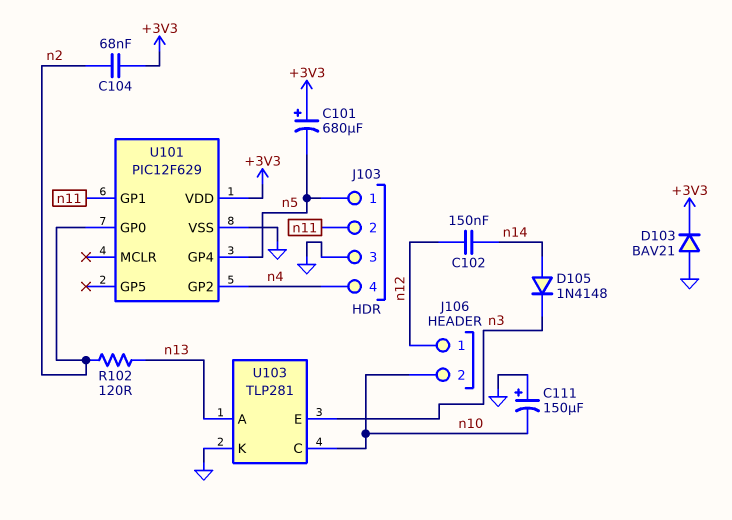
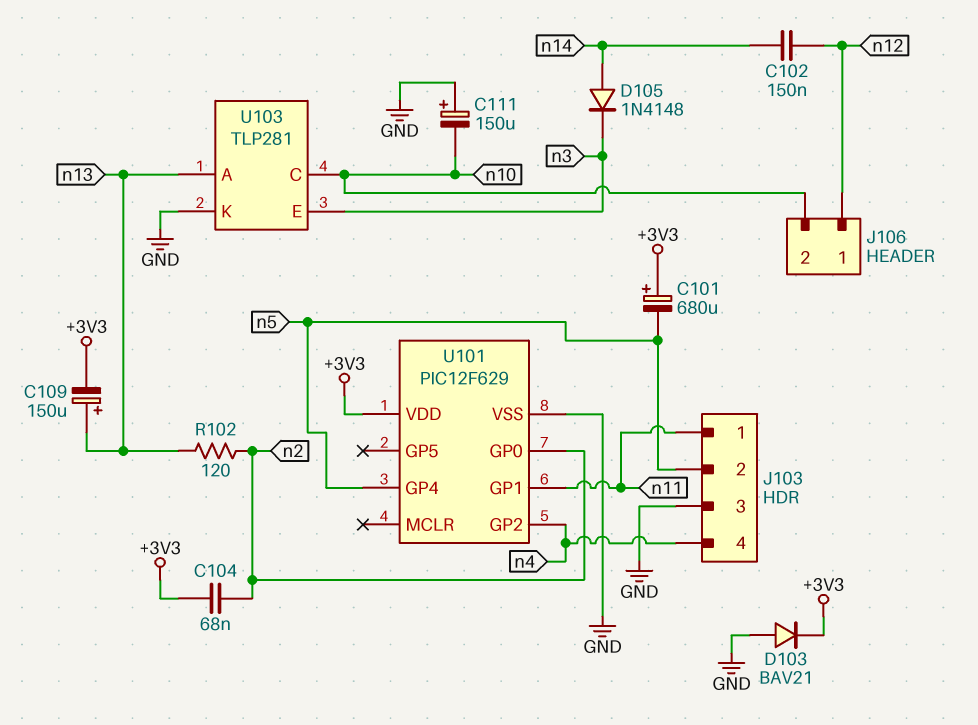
C109: none -> 150uF (plus n13, minus +3V3)
J103 pin 1: n5 -> n11
J103 pin 2: n11 -> n5

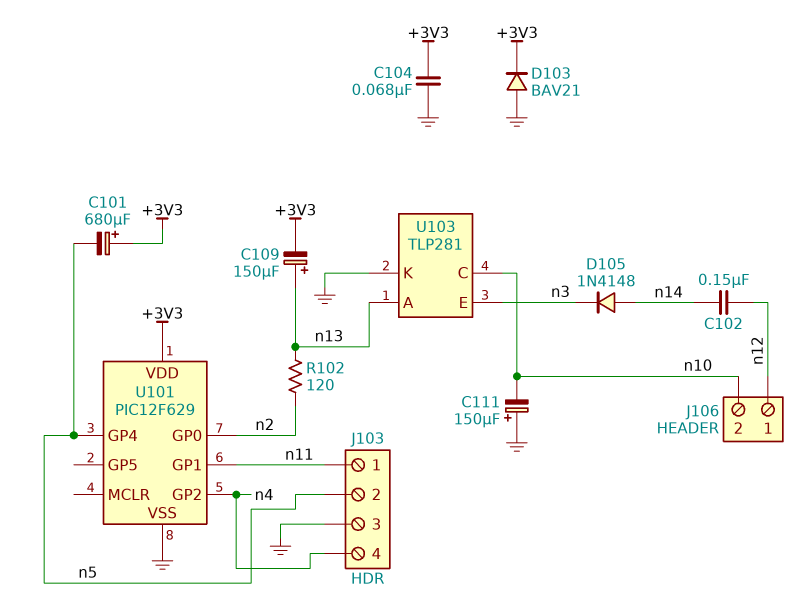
C104: 68nF (+3V3, n2) -> 68nF (+3V3, GND)

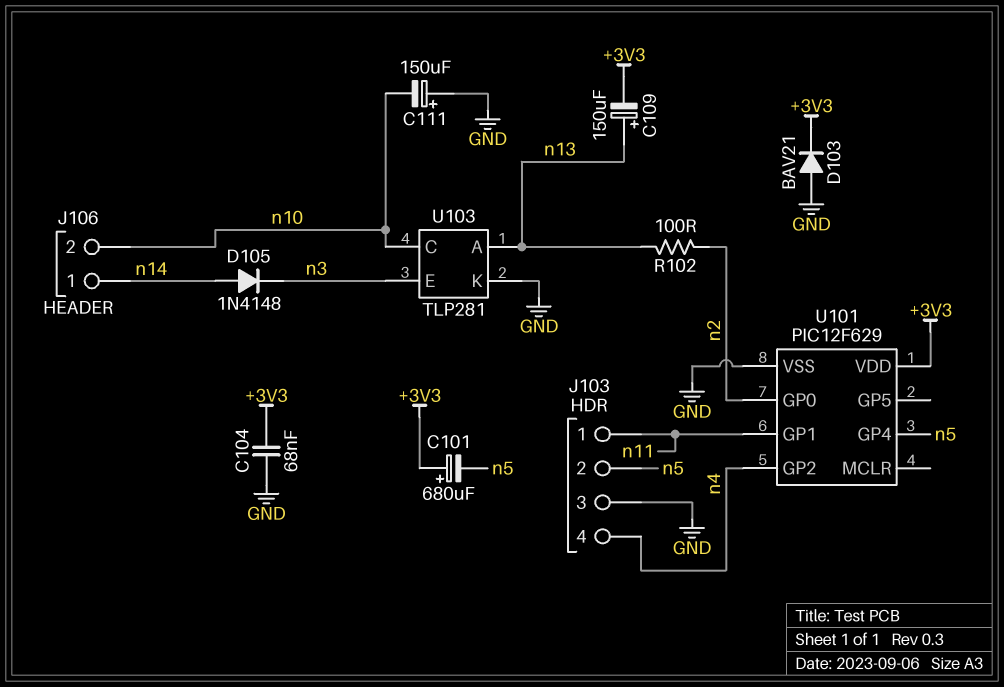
C102: 150nF (n12, n14) -> none
J106 pin 1: n12 -> n14
R102: 120 (n2, n13) -> 100 (n2, n13)

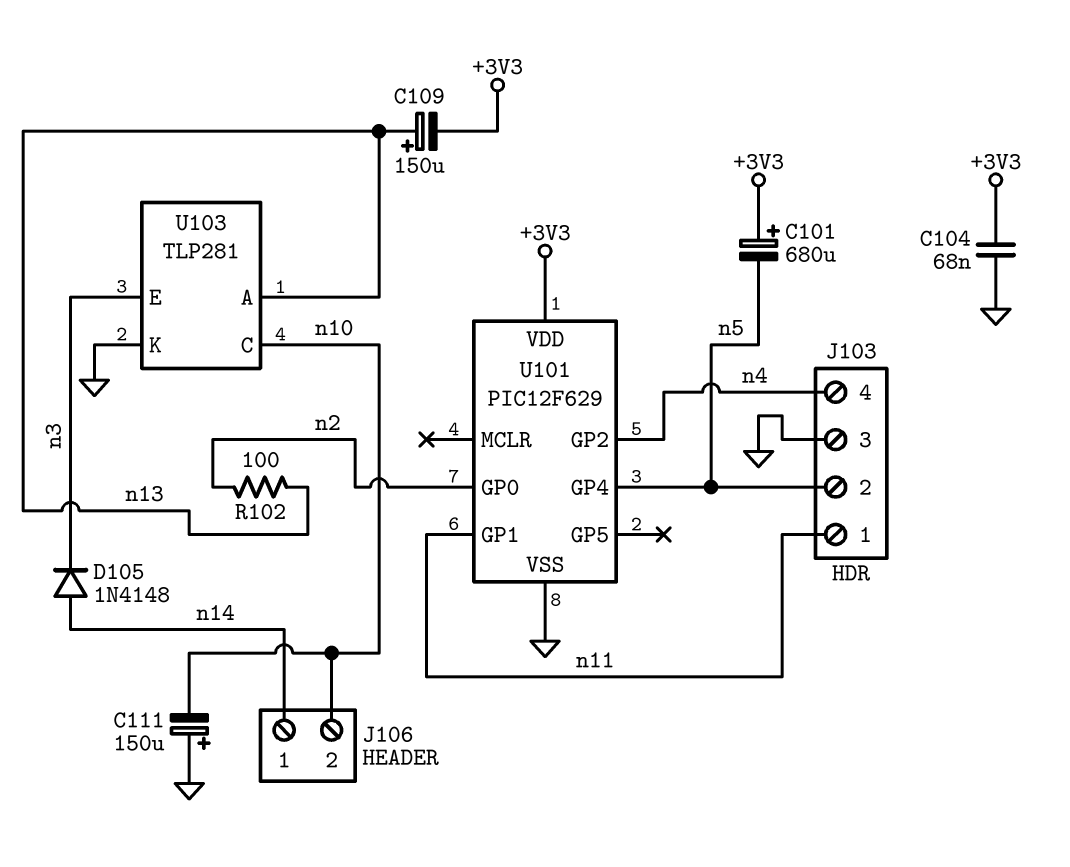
D103: diode BAV21 (A GND, K +3V3) -> none

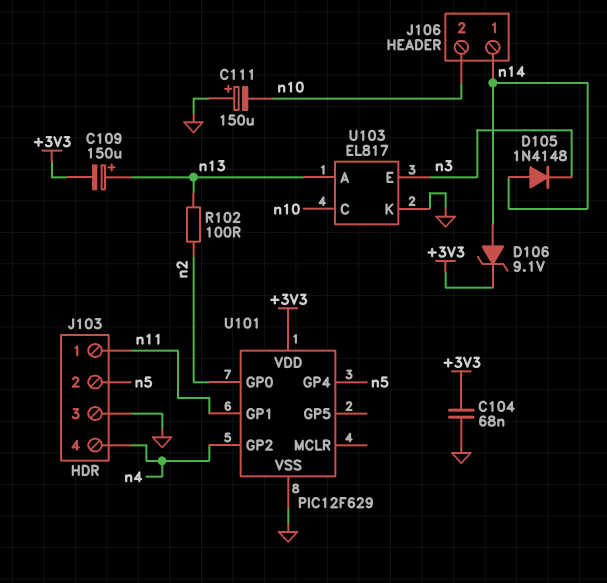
C101: 680uF (plus +3V3, minus n5) -> none
D106: none -> zener 9.1V (A n14, K +3V3)
U103: TLP281 -> EL817

